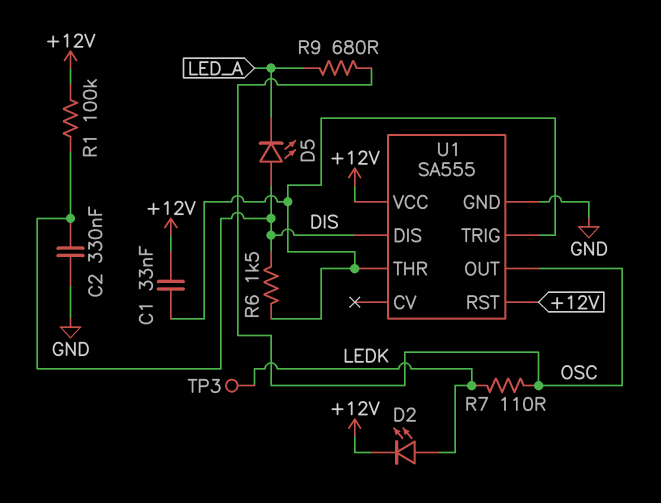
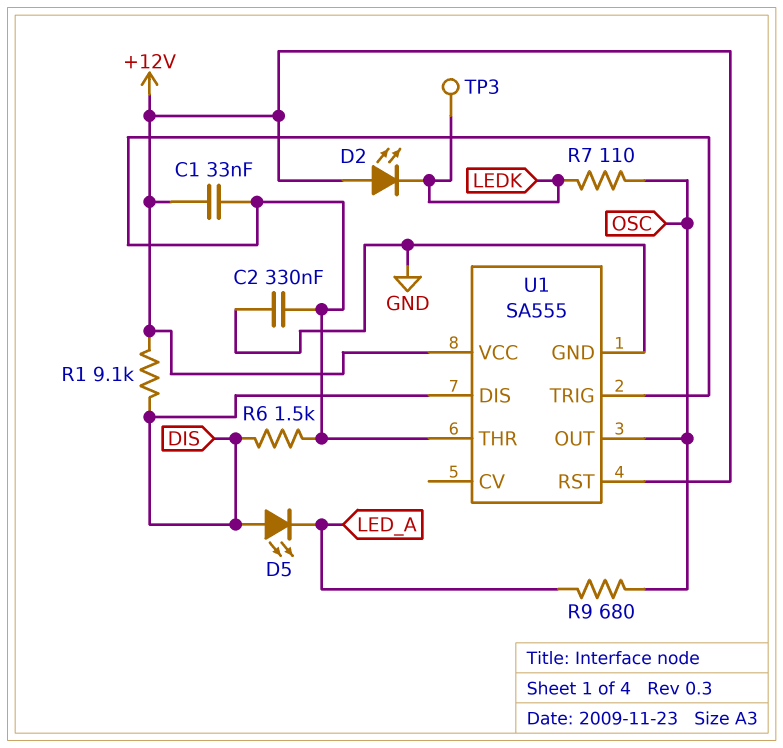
C2: 330nF (DIS, GND) -> 330nF (GND, U1/THR)
D2: LED (A LEDK, K +12V) -> LED (A +12V, K LEDK)
R1: 100k (+12V, DIS) -> 9.1k (+12V, DIS)

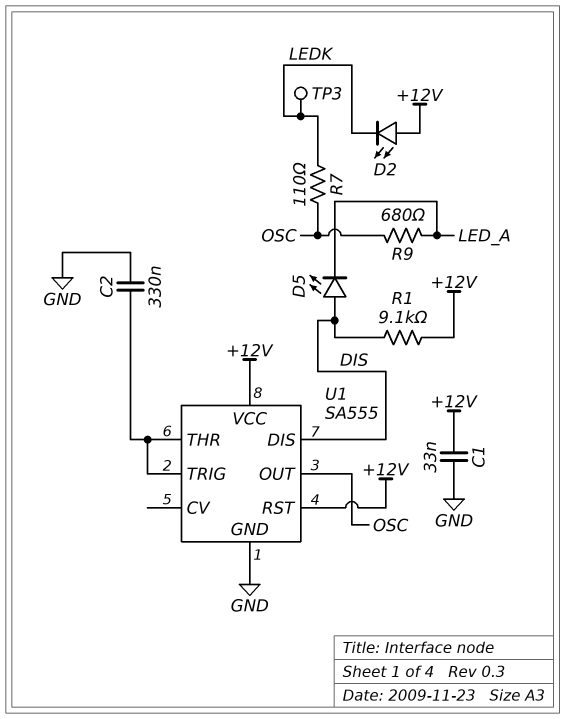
C1: 33nF (+12V, U1/THR) -> 33nF (+12V, GND)
R6: 1.5k (DIS, U1/THR) -> none

